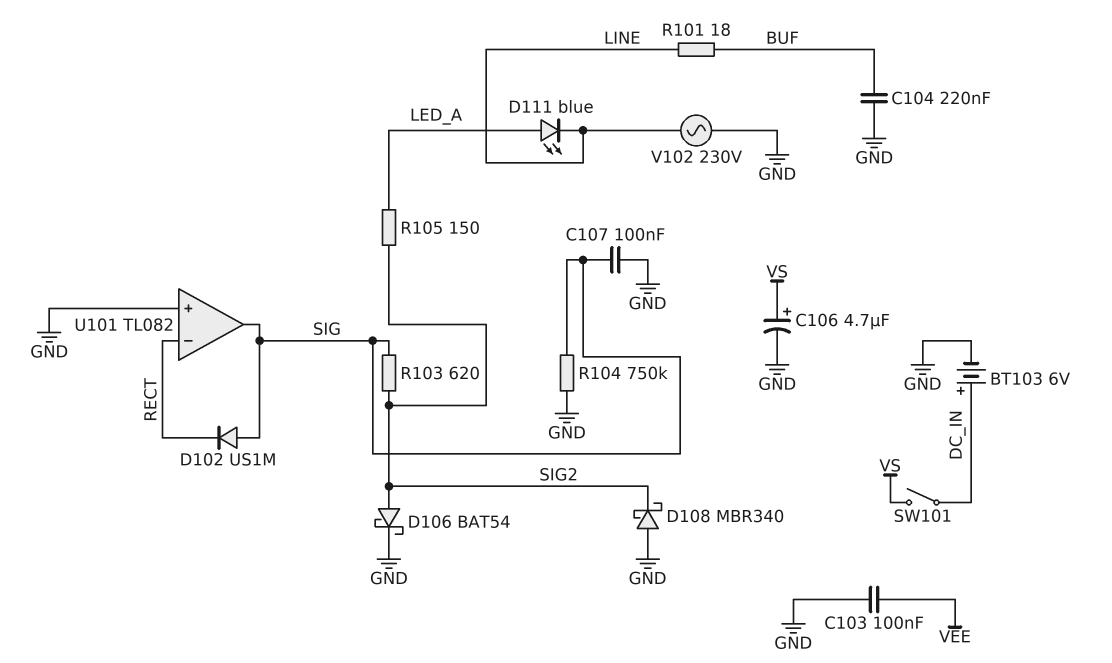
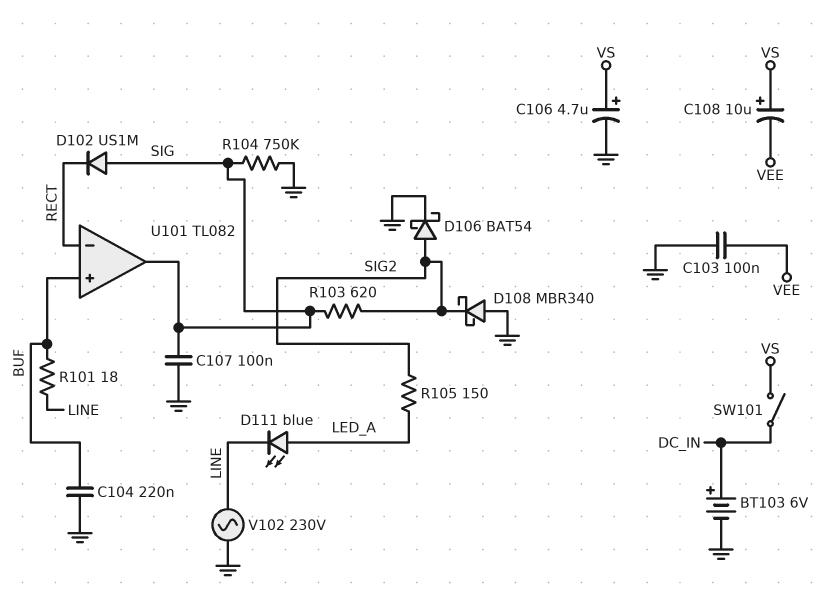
C108: none -> 10uF (plus VS, minus VEE)
U101 pin in+: GND -> BUF

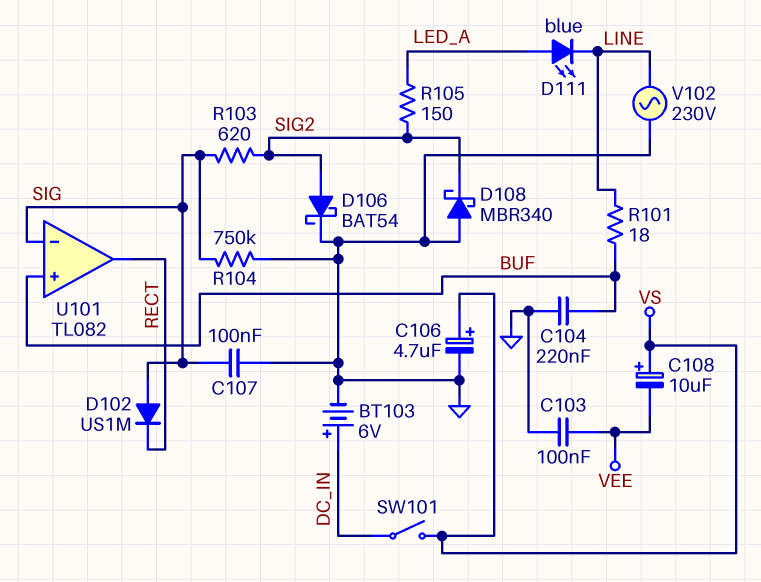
U101 pin in-: RECT -> SIG
U101 pin out: SIG -> RECT

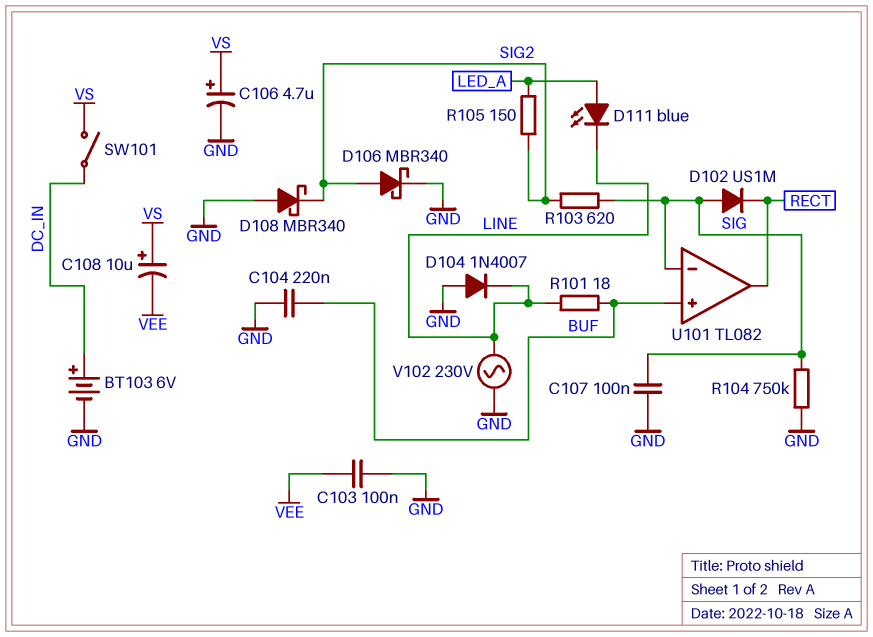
D104: none -> diode 1N4007 (A GND, K LINE)
D106: schottky BAT54 (A SIG2, K GND) -> schottky MBR340 (A SIG2, K GND)

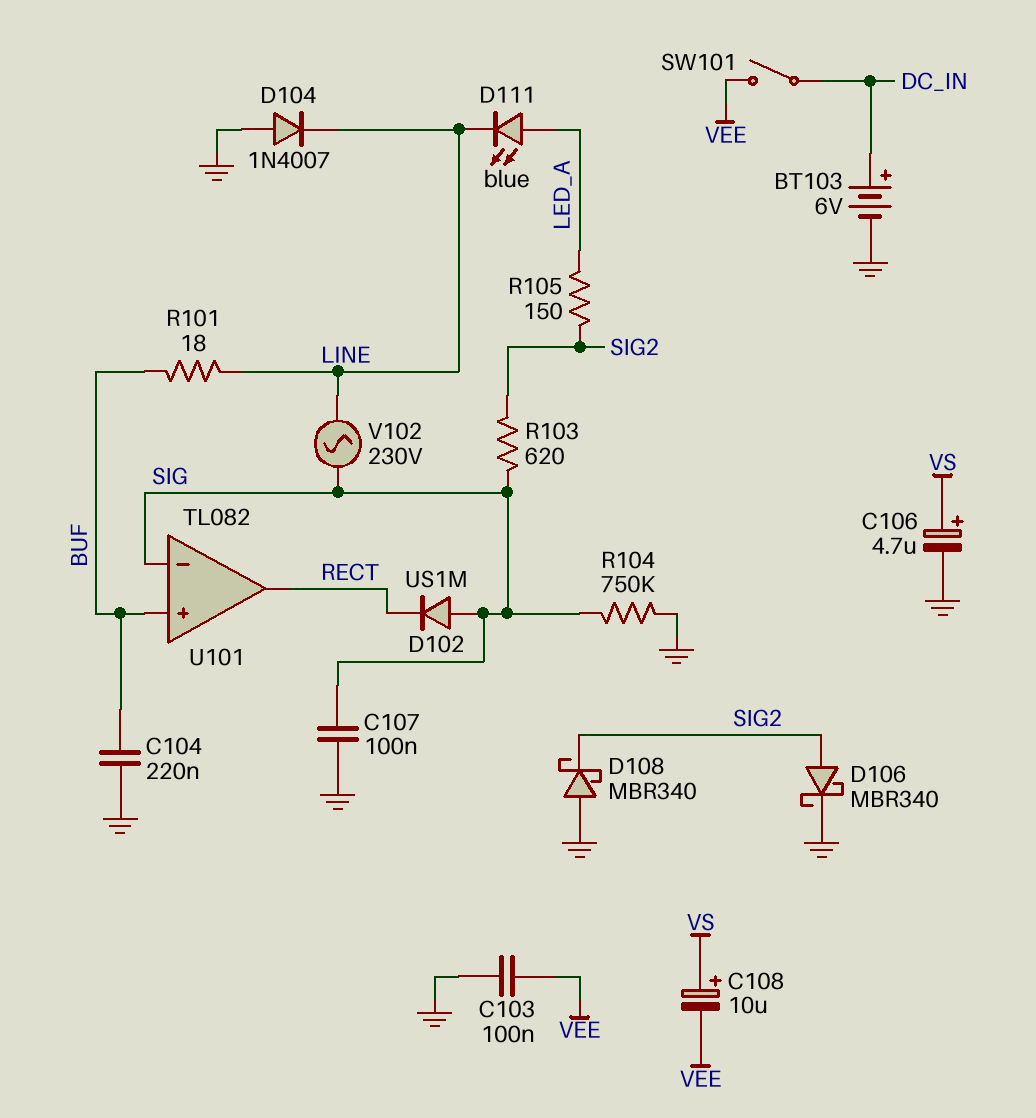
SW101: switch (DC_IN, VS) -> switch (DC_IN, VEE)
V102: AC 230V (GND, LINE) -> AC 230V (LINE, SIG)

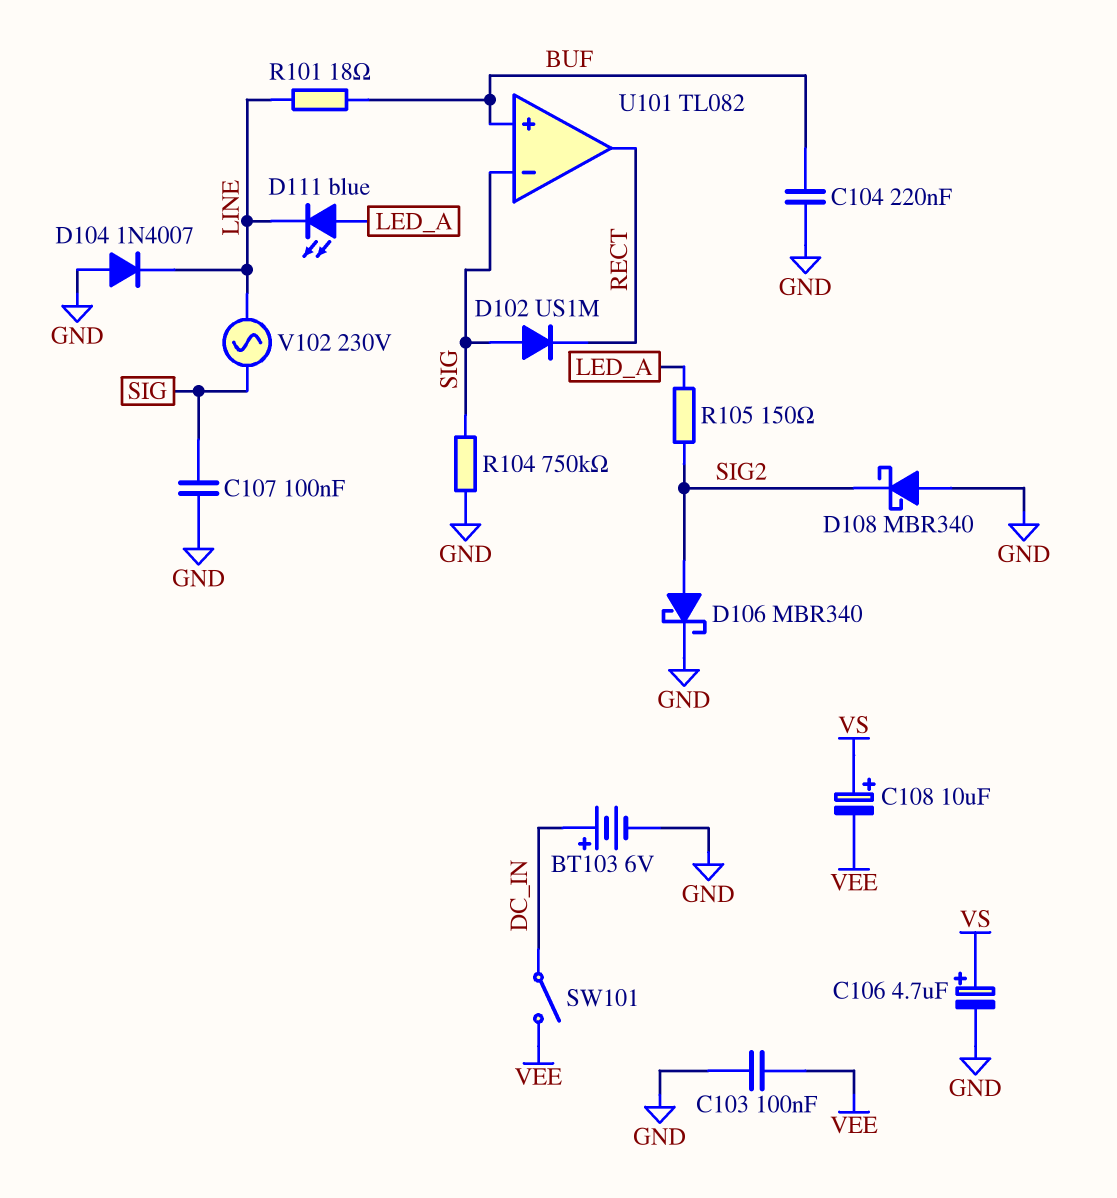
R103: 620 (SIG, SIG2) -> none

